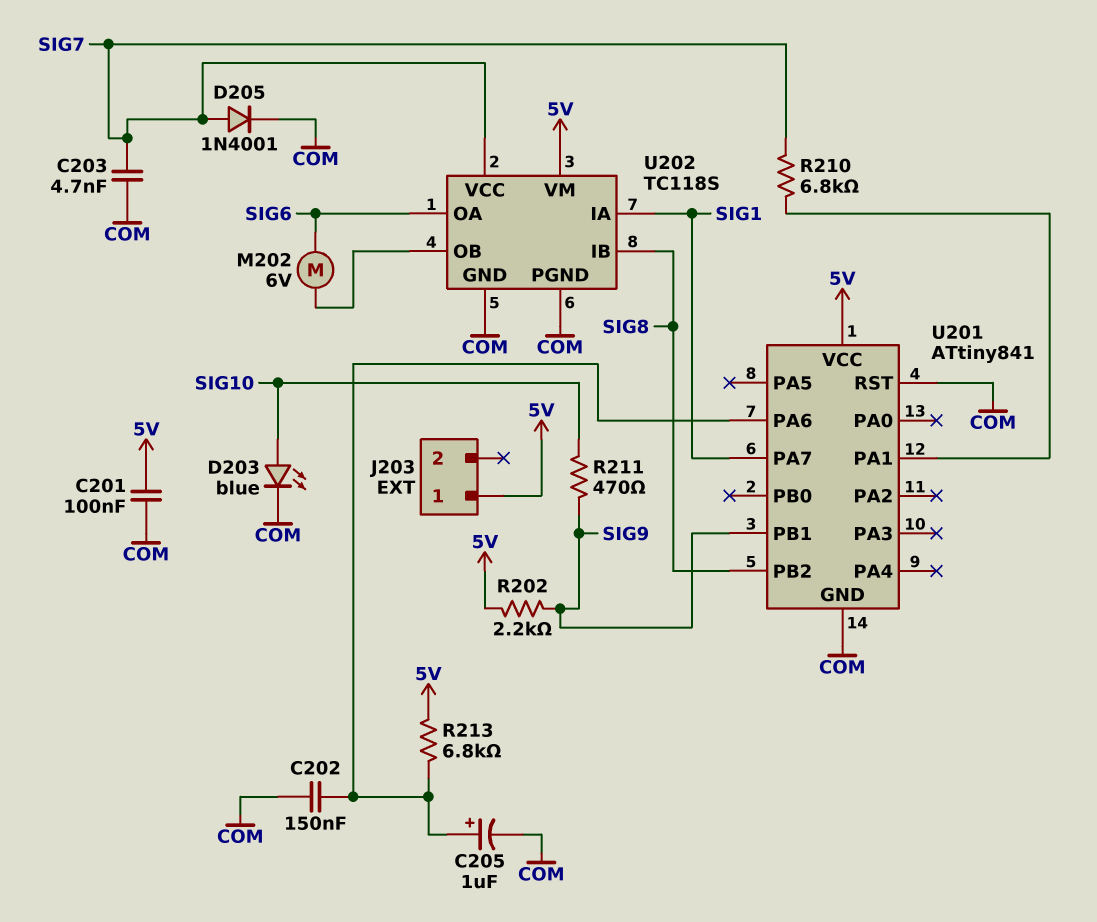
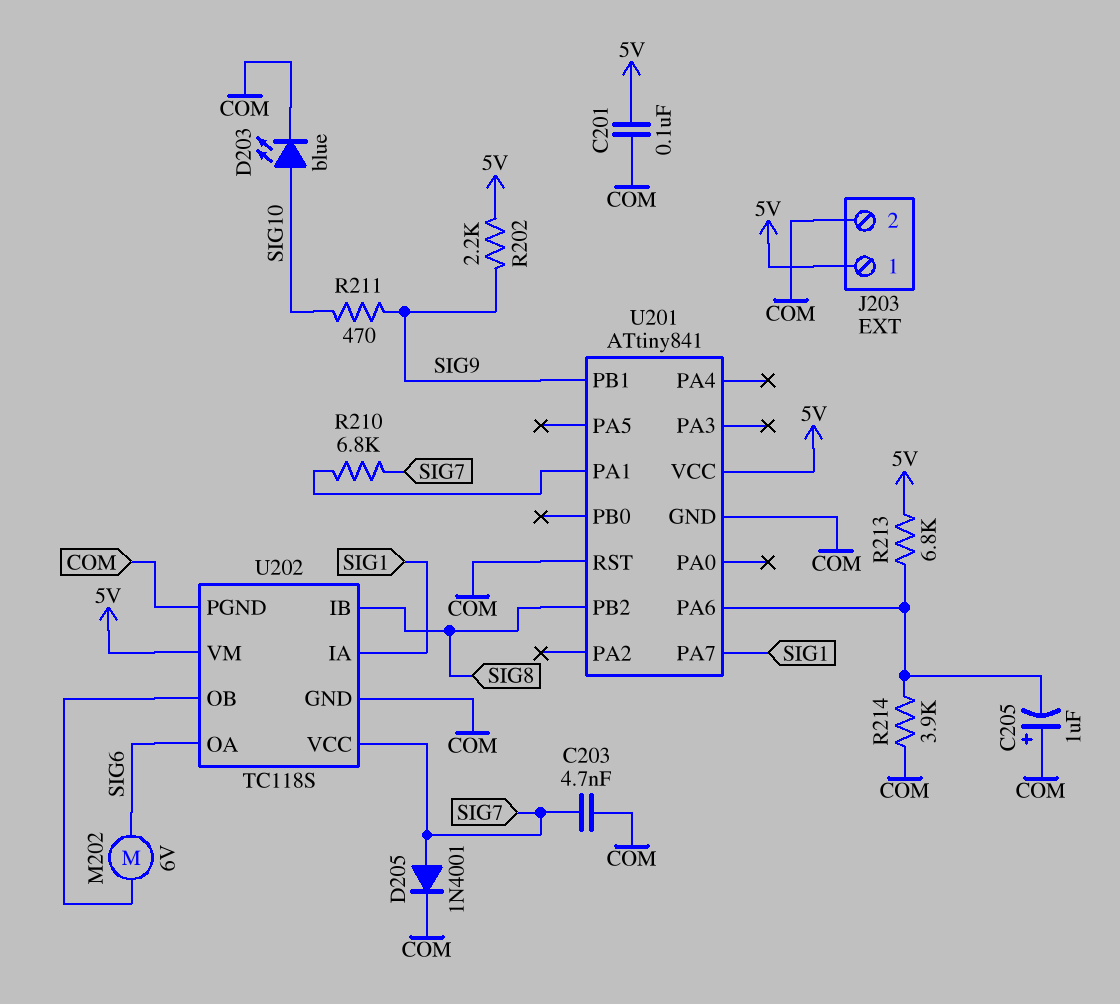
C202: 150nF (COM, U201/PA6) -> none
C205: 1uF (plus U201/PA6, minus COM) -> 1uF (plus COM, minus U201/PA6)
J203 pin 2: none -> COM
R214: none -> 3.9k (COM, U201/PA6)

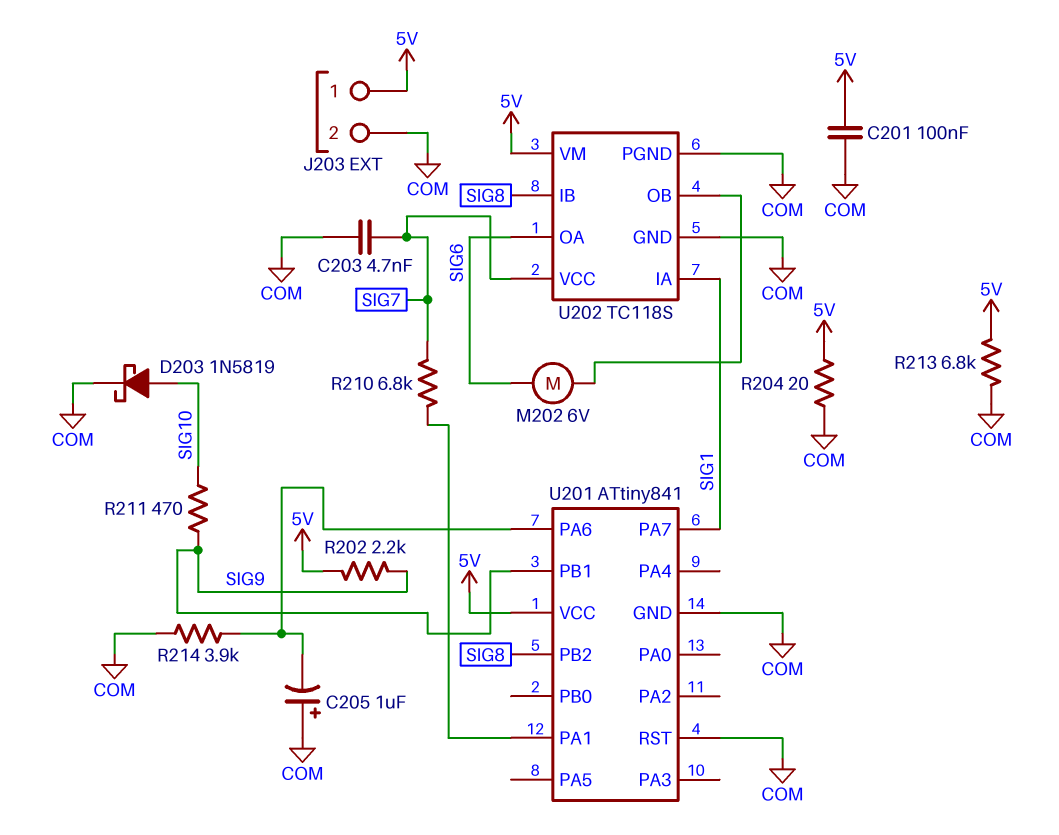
D203: LED blue (A SIG10, K COM) -> schottky 1N5819 (A SIG10, K COM)
D205: diode 1N4001 (A SIG7, K COM) -> none
R204: none -> 20 (5V, COM)
R213: 6.8k (5V, U201/PA6) -> 6.8k (5V, COM)

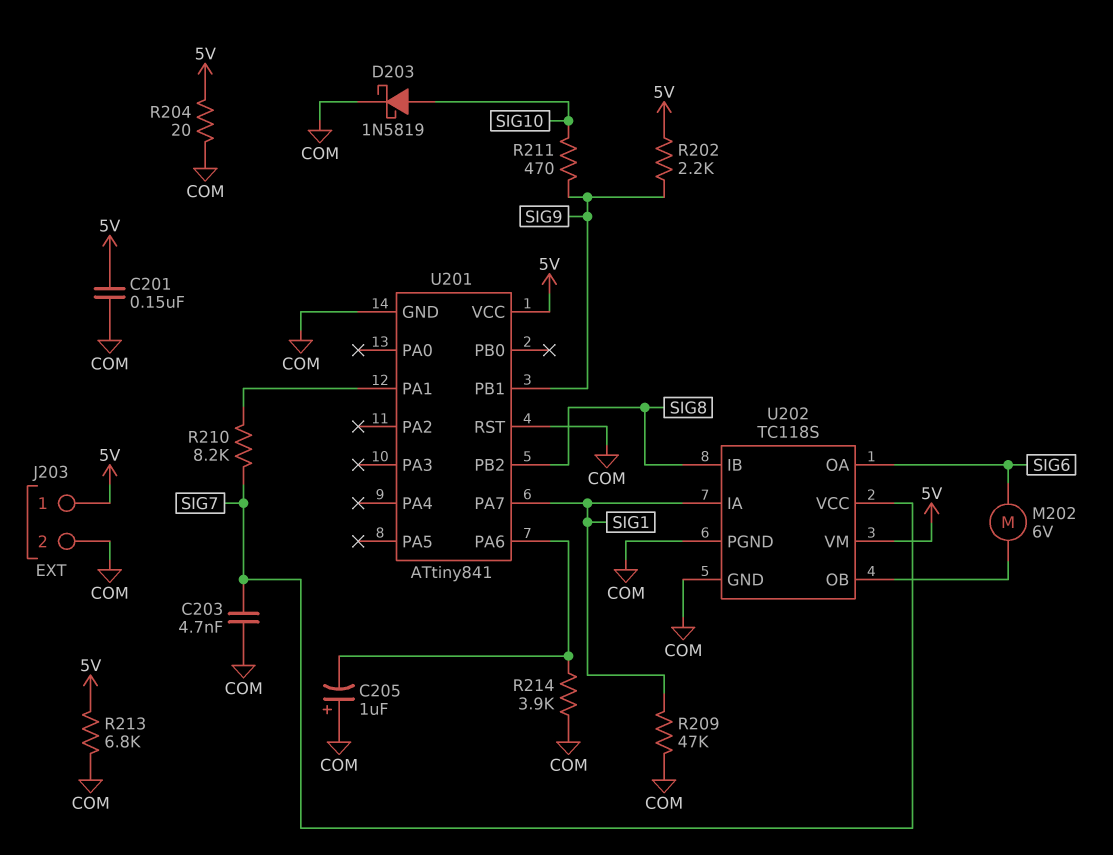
C201: 100nF (5V, COM) -> 150nF (5V, COM)
R209: none -> 47k (COM, SIG1)
R210: 6.8k (SIG7, U201/PA1) -> 8.2k (SIG7, U201/PA1)

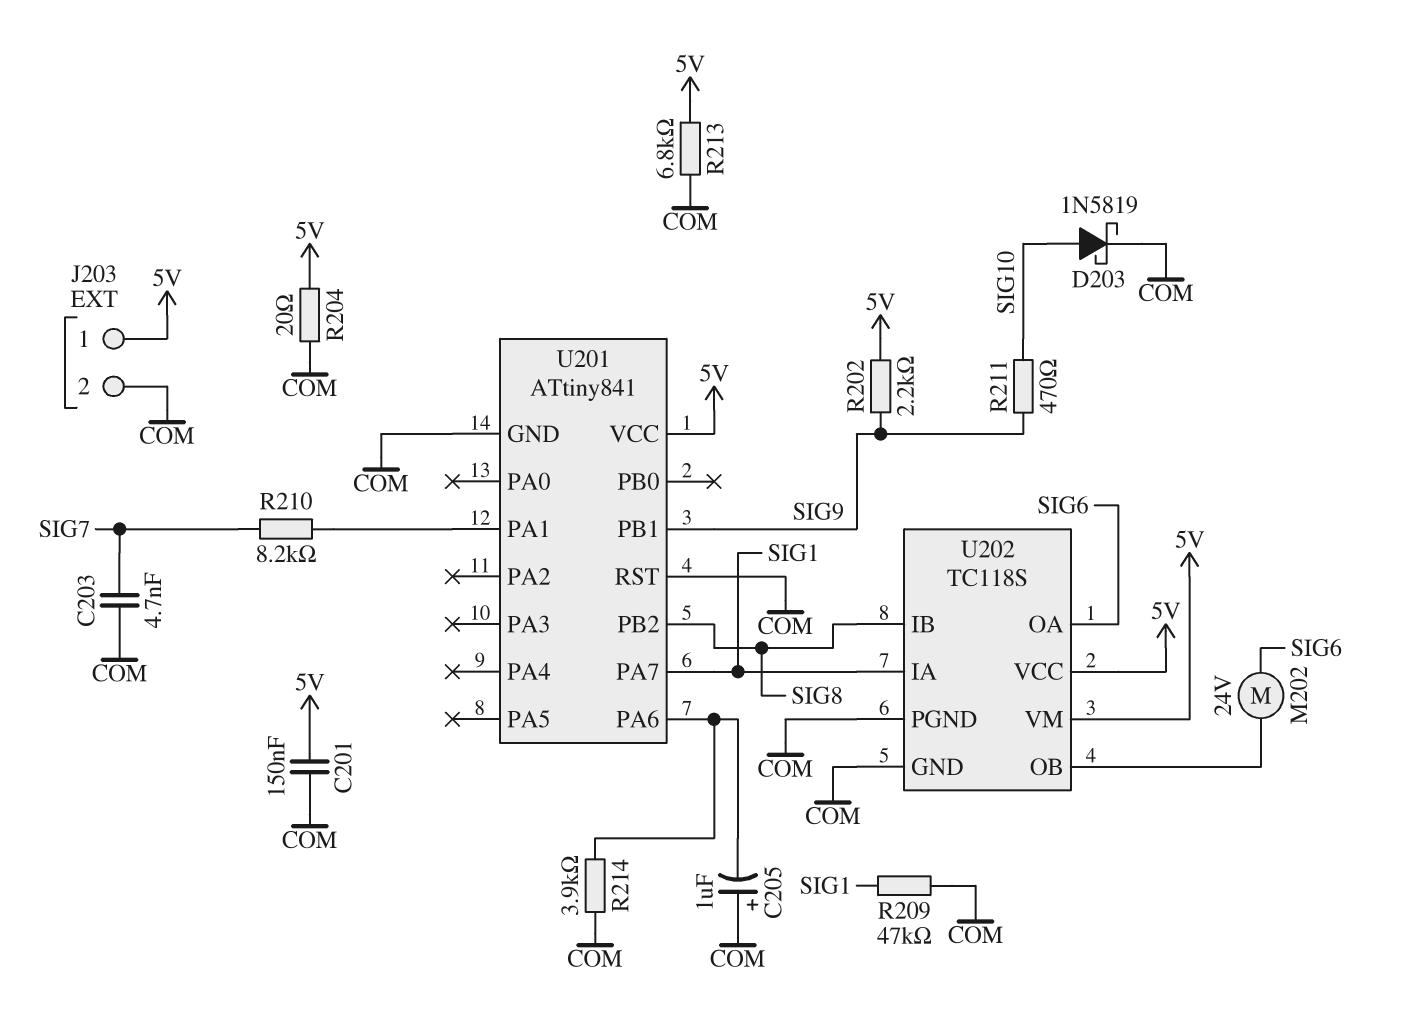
M202: motor 6V (SIG6, U202/OB) -> motor 24V (SIG6, U202/OB)
U202 pin VCC: SIG7 -> 5V

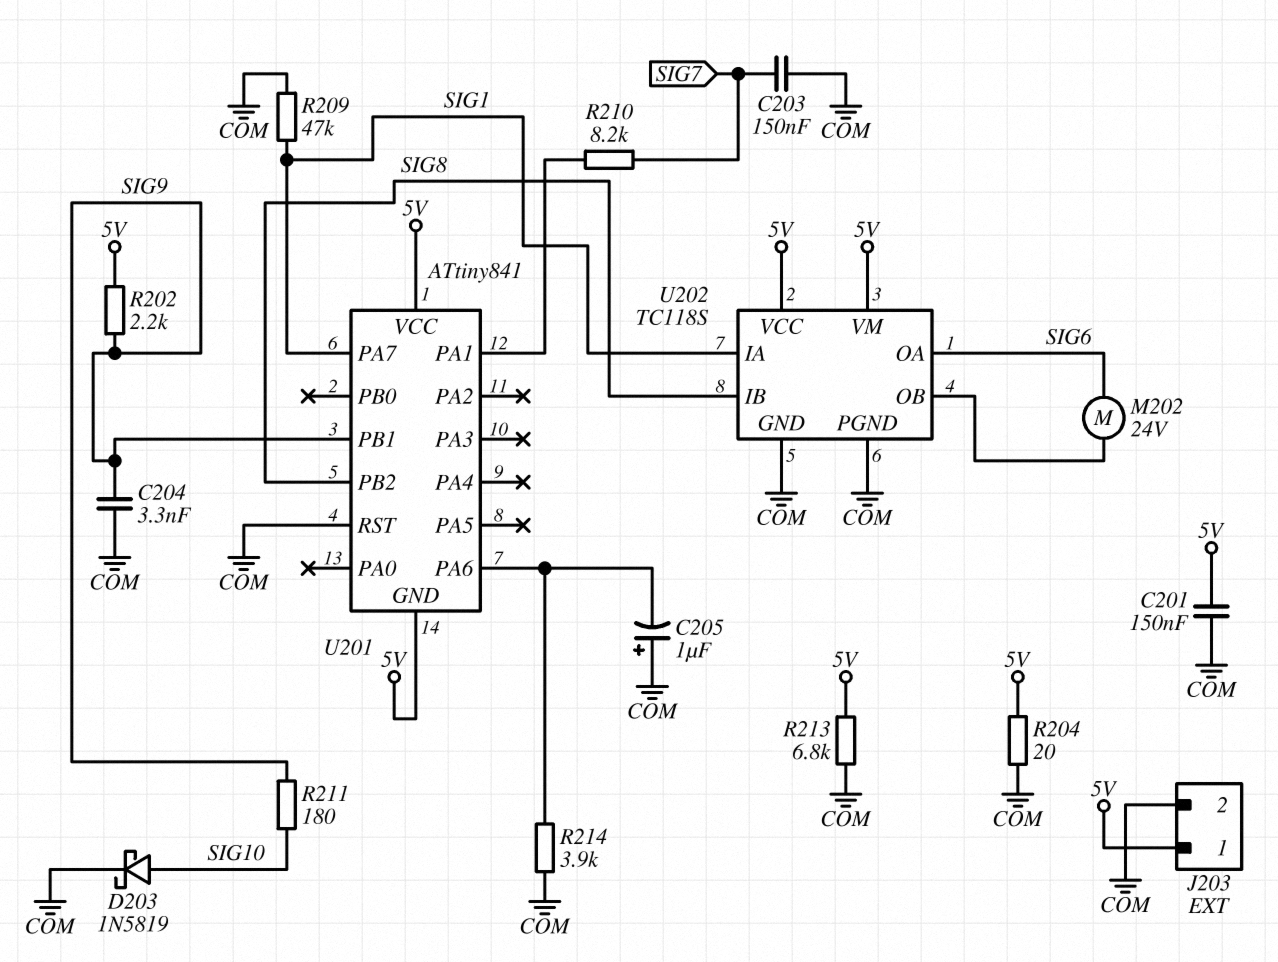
C203: 4.7nF (COM, SIG7) -> 150nF (COM, SIG7)
C204: none -> 3.3nF (COM, SIG9)
R211: 470 (SIG9, SIG10) -> 180 (SIG9, SIG10)
U201 pin GND: COM -> 5V

